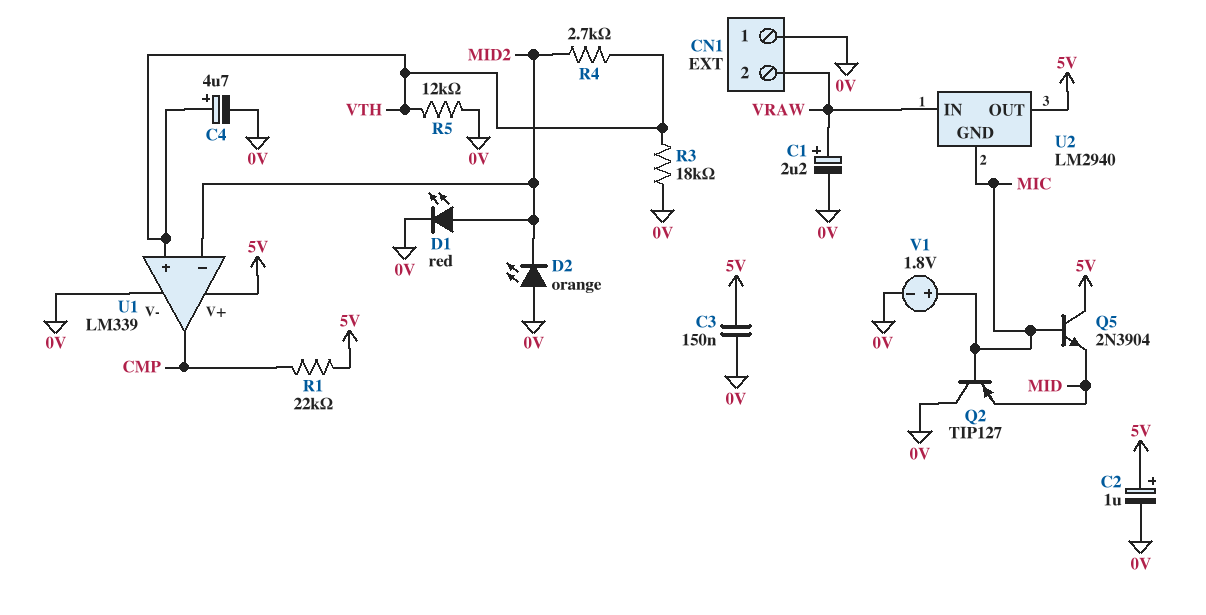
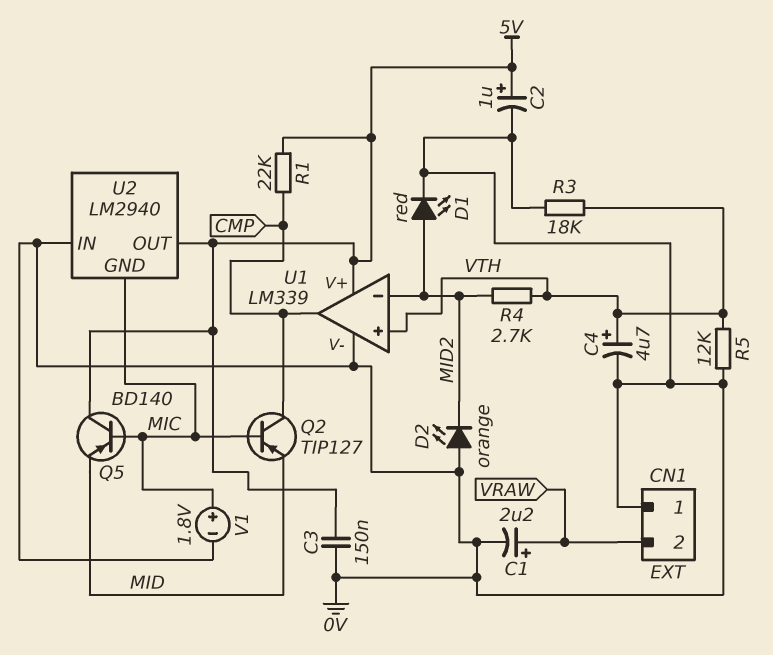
Q2: PNP TIP127 (B MIC, C 0V, E MID) -> PNP TIP127 (B MIC, C CMP, E MID)
Q5: NPN 2N3904 (B MIC, C 5V, E MID) -> PNP BD140 (B MIC, C 5V, E MID)
U2 pin IN: VRAW -> 0V

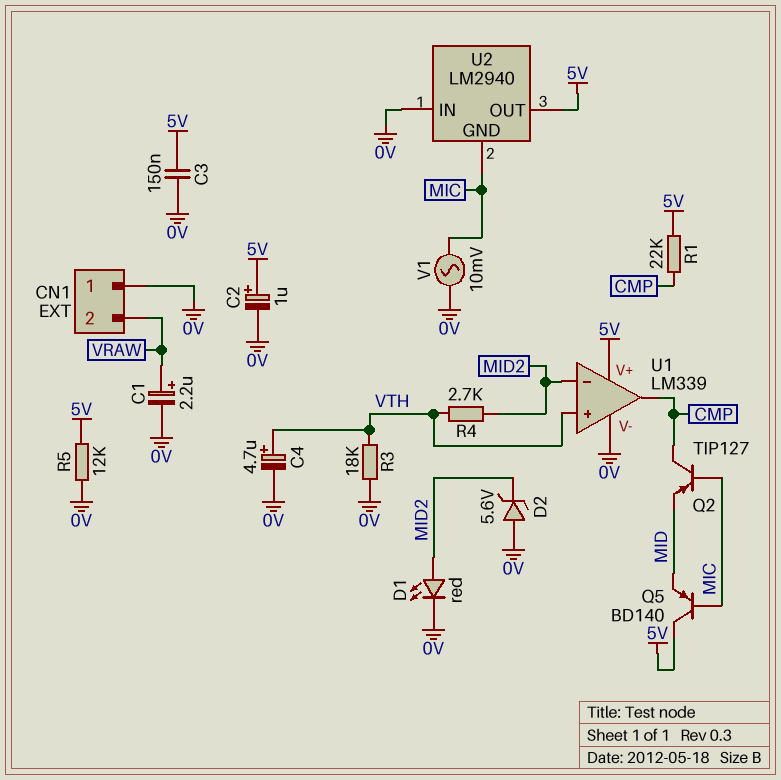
D2: LED orange (A 0V, K MID2) -> zener 5.6V (A 0V, K MID2)
R5: 12k (0V, VTH) -> 12k (0V, 5V)
V1: 1.8V (plus MIC, minus 0V) -> AC 10mV (0V, MIC)

